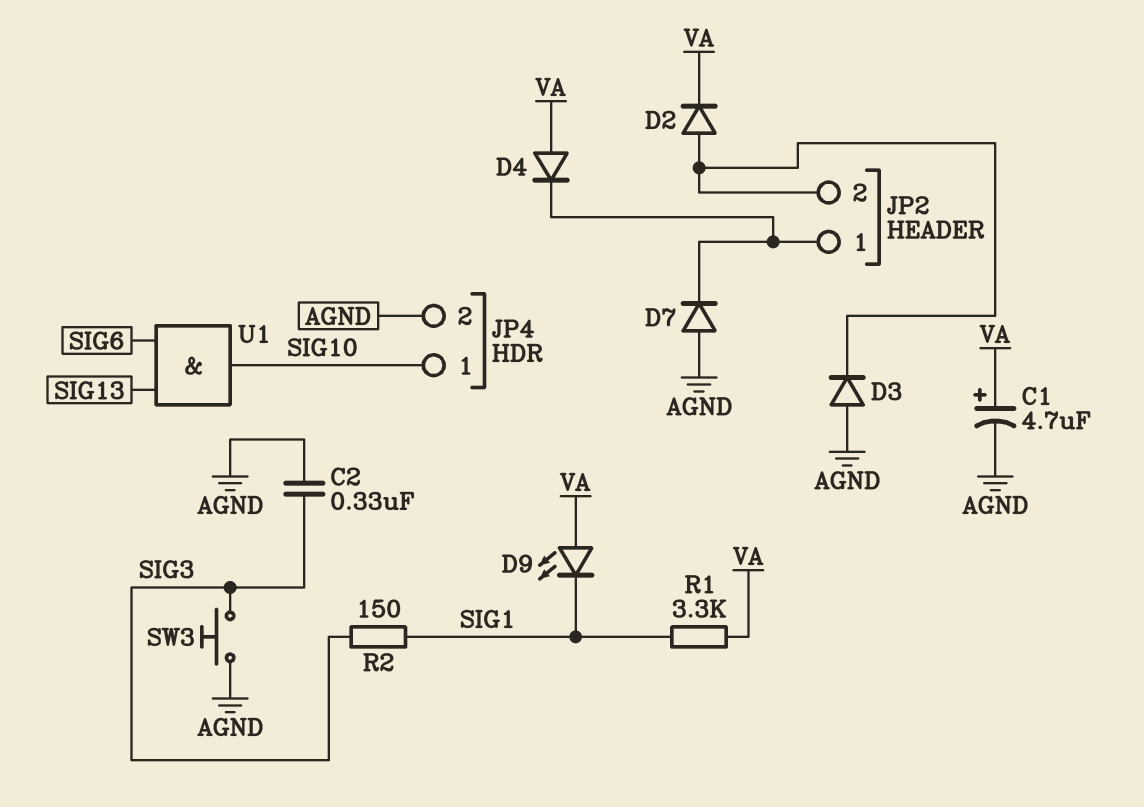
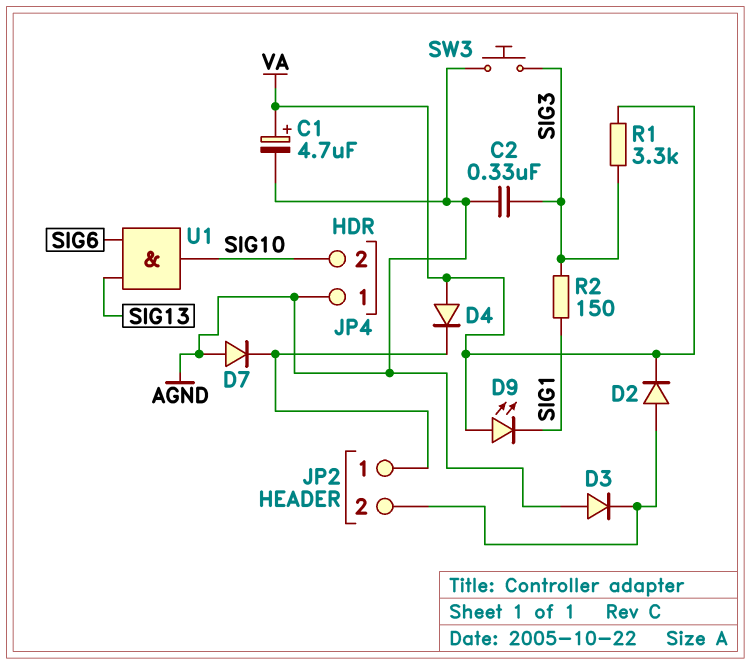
JP4 pin 1: SIG10 -> AGND
JP4 pin 2: AGND -> SIG10
R1: 3.3k (SIG1, VA) -> 3.3k (SIG3, VA)

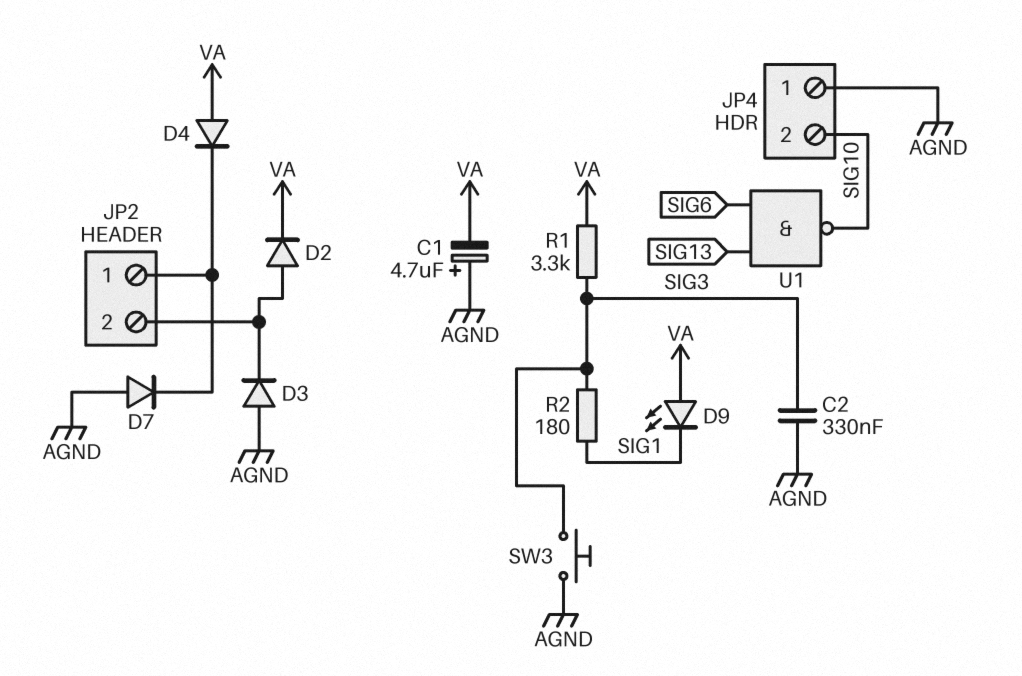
C1: 4.7uF (plus VA, minus AGND) -> 4.7uF (plus AGND, minus VA)
R2: 150 (SIG1, SIG3) -> 180 (SIG1, SIG3)
U1: AND (in SIG6, in SIG13, out SIG10) -> NAND (in SIG6, in SIG13, out SIG10)

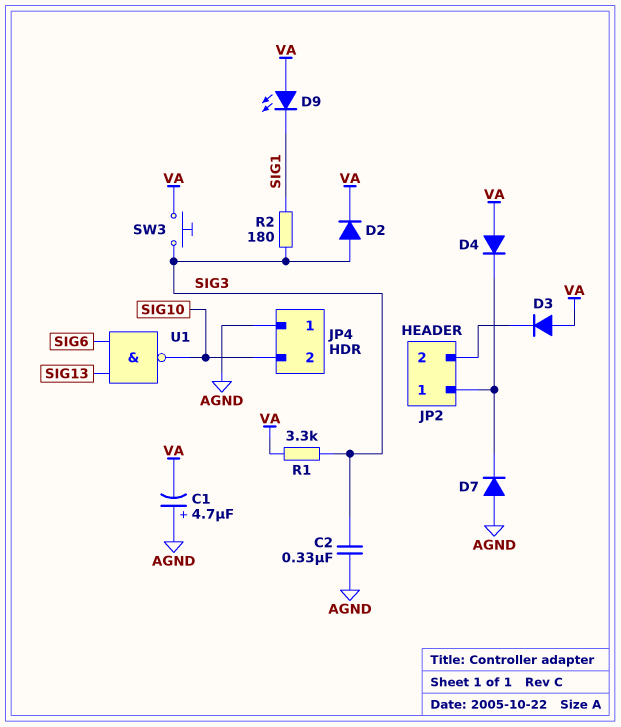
D2: diode (A JP2/2, K VA) -> diode (A SIG3, K VA)
D3: diode (A AGND, K JP2/2) -> diode (A VA, K JP2/2)
SW3: button (AGND, SIG3) -> button (SIG3, VA)

